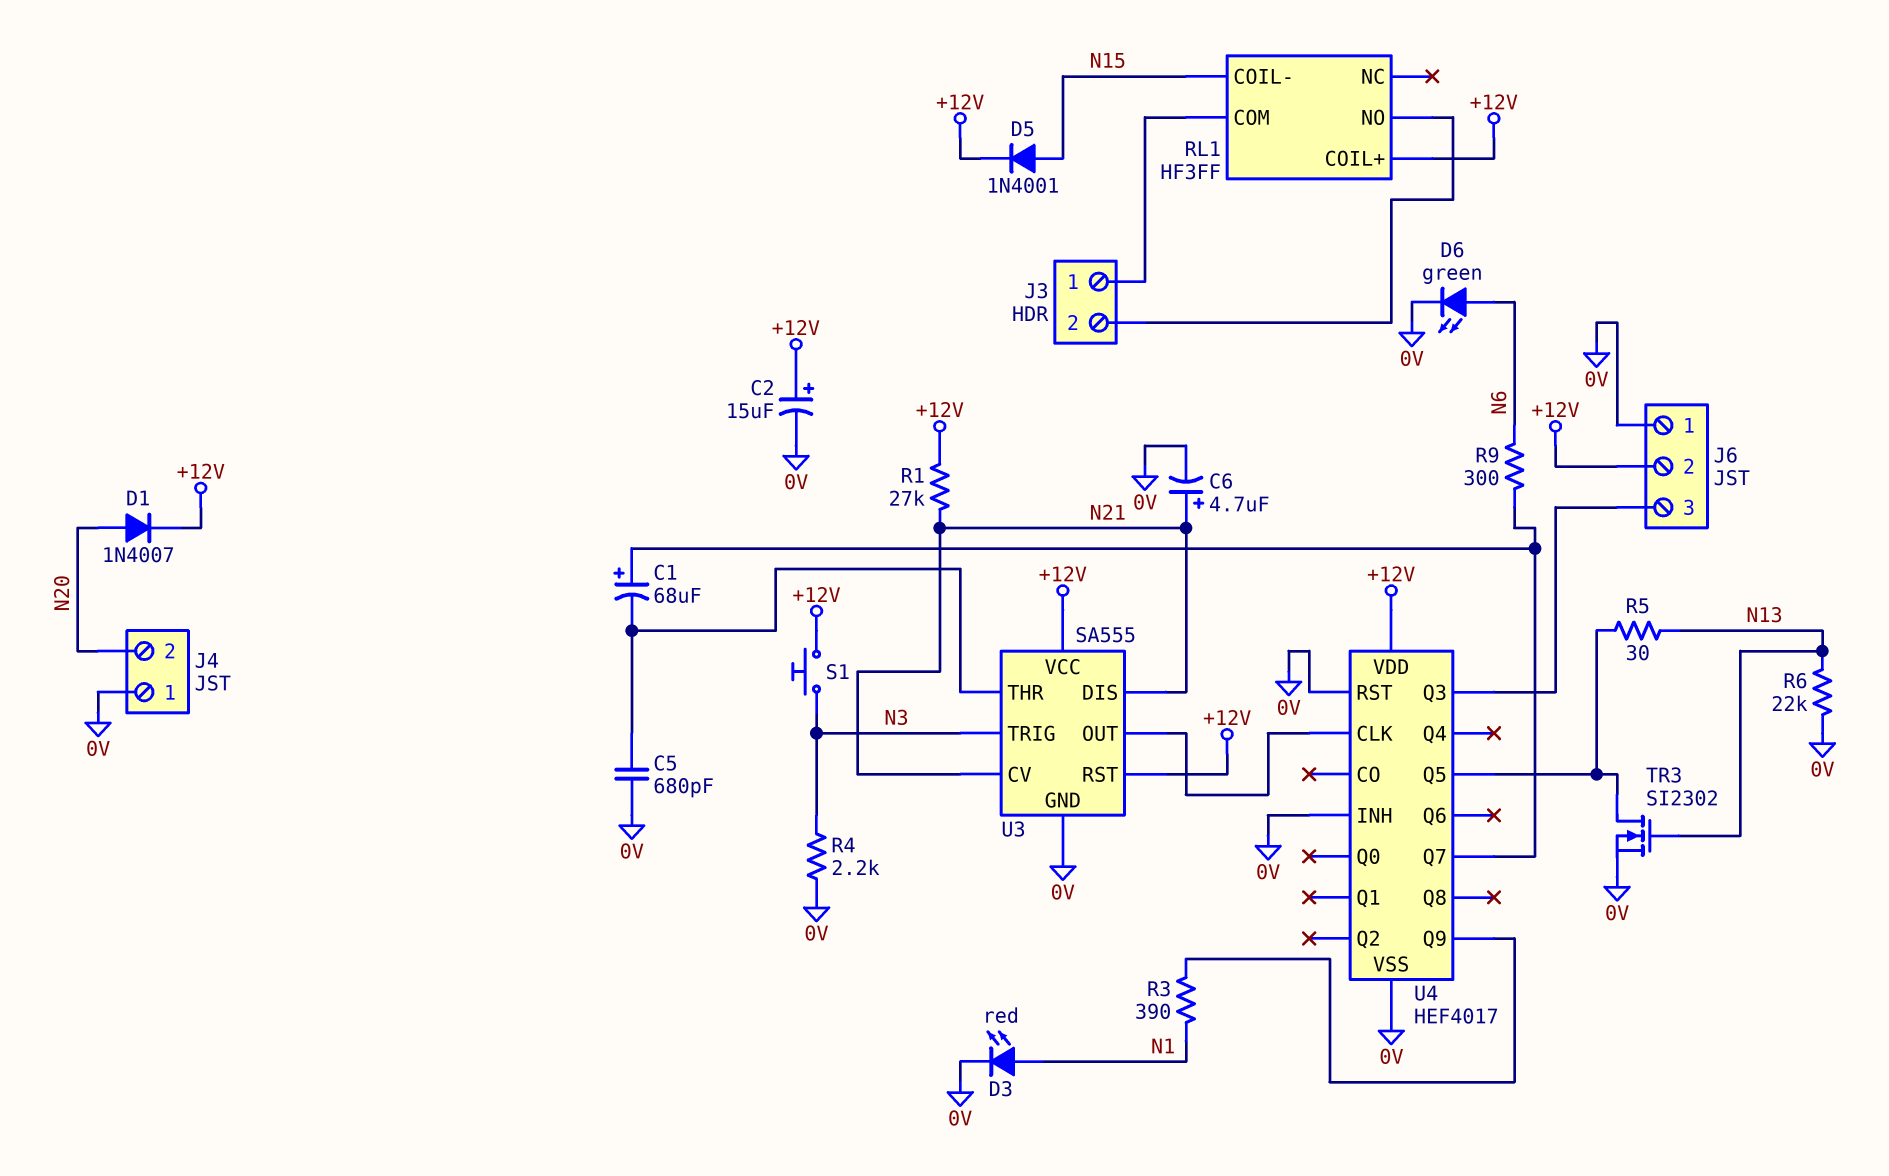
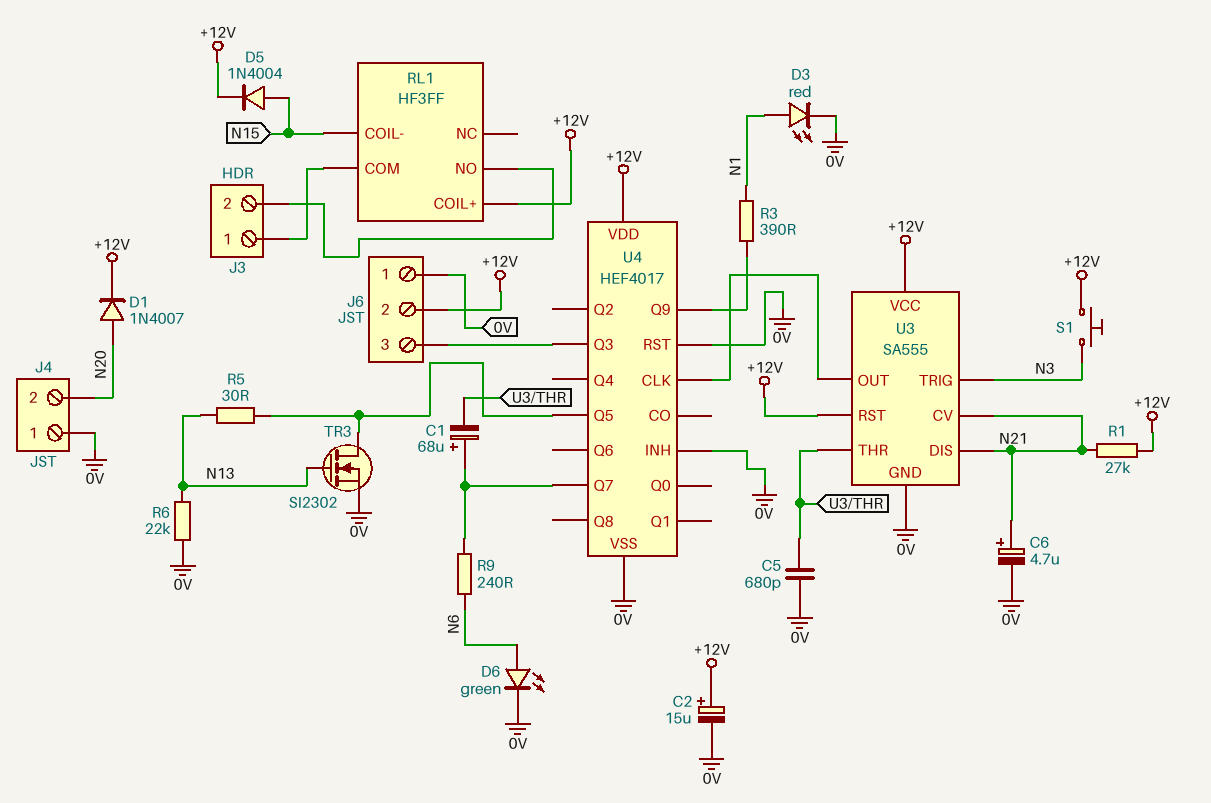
D5: diode 1N4001 (A N15, K +12V) -> diode 1N4004 (A N15, K +12V)
R4: 2.2k (0V, N3) -> none
R9: 300 (N6, U4/Q7) -> 240 (N6, U4/Q7)

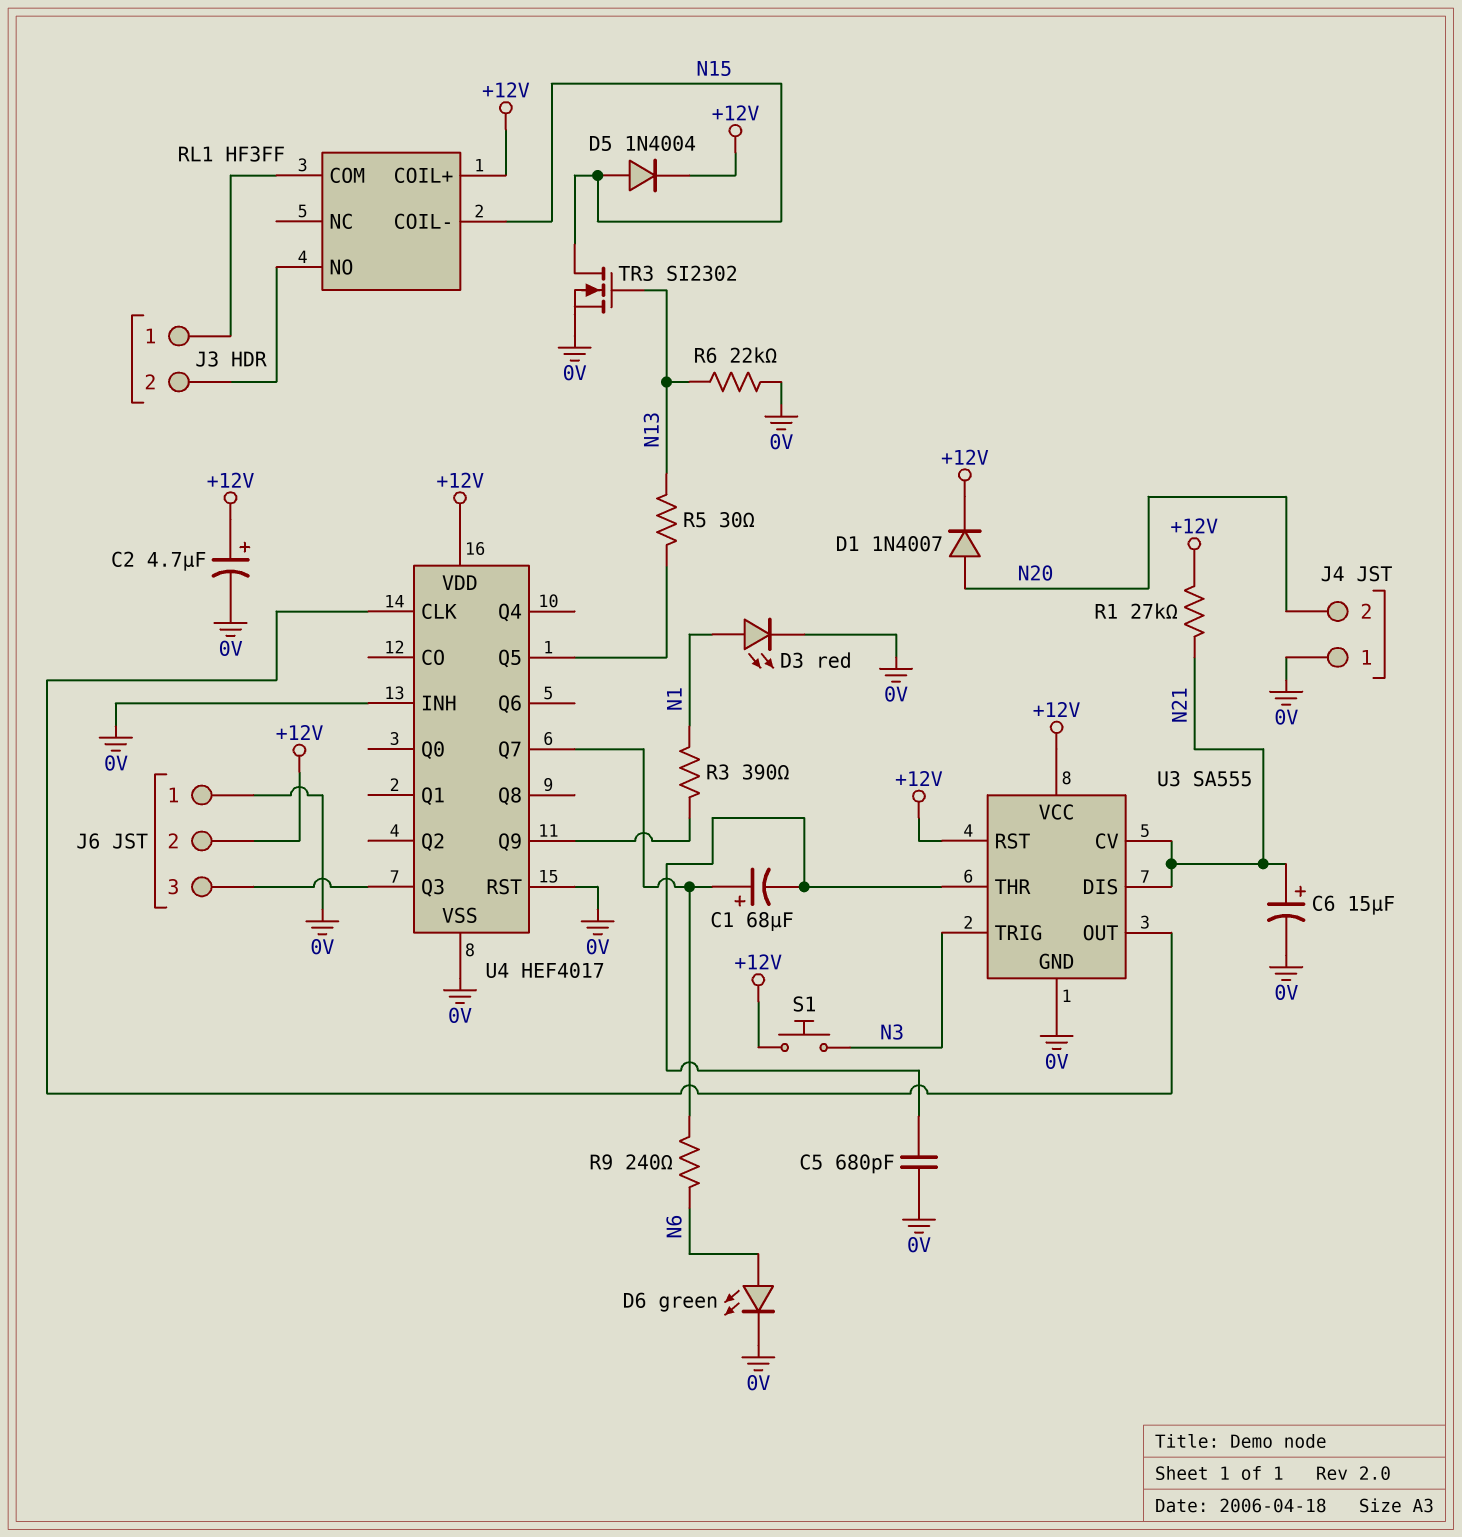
C2: 15uF (plus +12V, minus 0V) -> 4.7uF (plus +12V, minus 0V)
C6: 4.7uF (plus N21, minus 0V) -> 15uF (plus N21, minus 0V)
TR3: NMOS SI2302 (G N13, D U4/Q5, S 0V) -> NMOS SI2302 (G N13, D N15, S 0V)

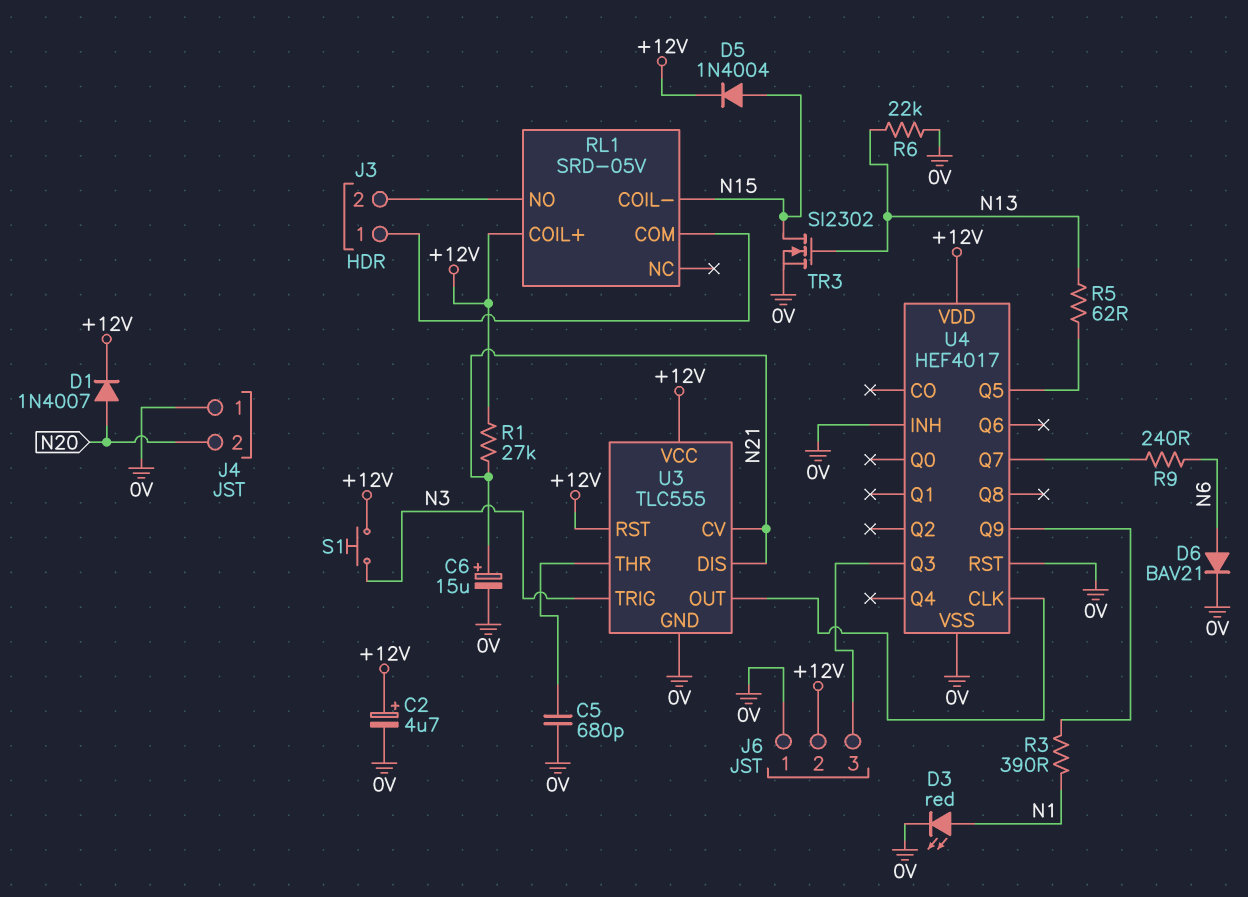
C1: 68uF (plus U4/Q7, minus U3/THR) -> none
D6: LED green (A N6, K 0V) -> diode BAV21 (A N6, K 0V)
R5: 30 (N13, U4/Q5) -> 62 (N13, U4/Q5)
RL1: HF3FF -> SRD-05V
U3: SA555 -> TLC555

